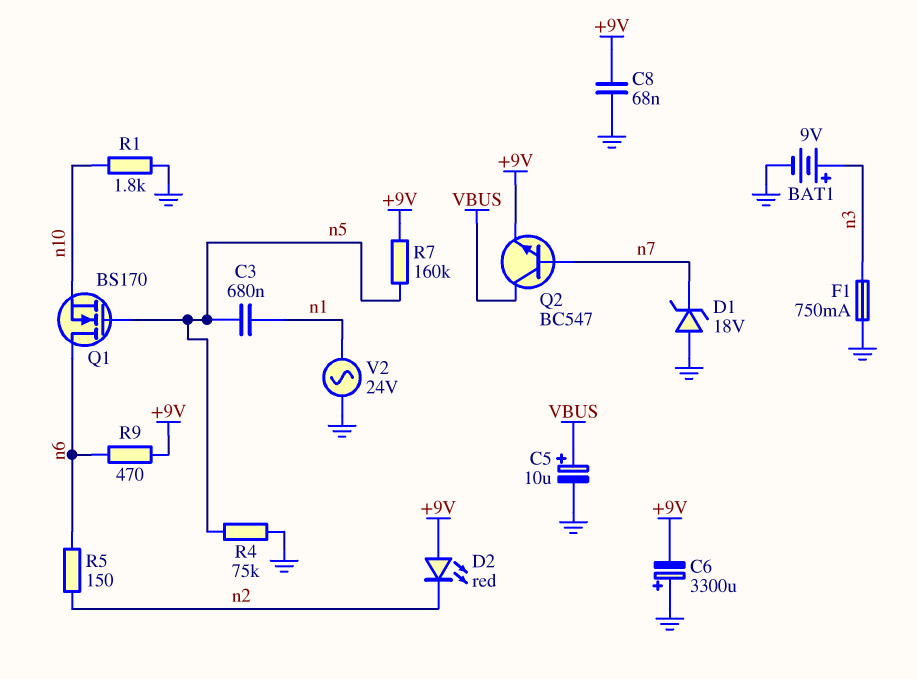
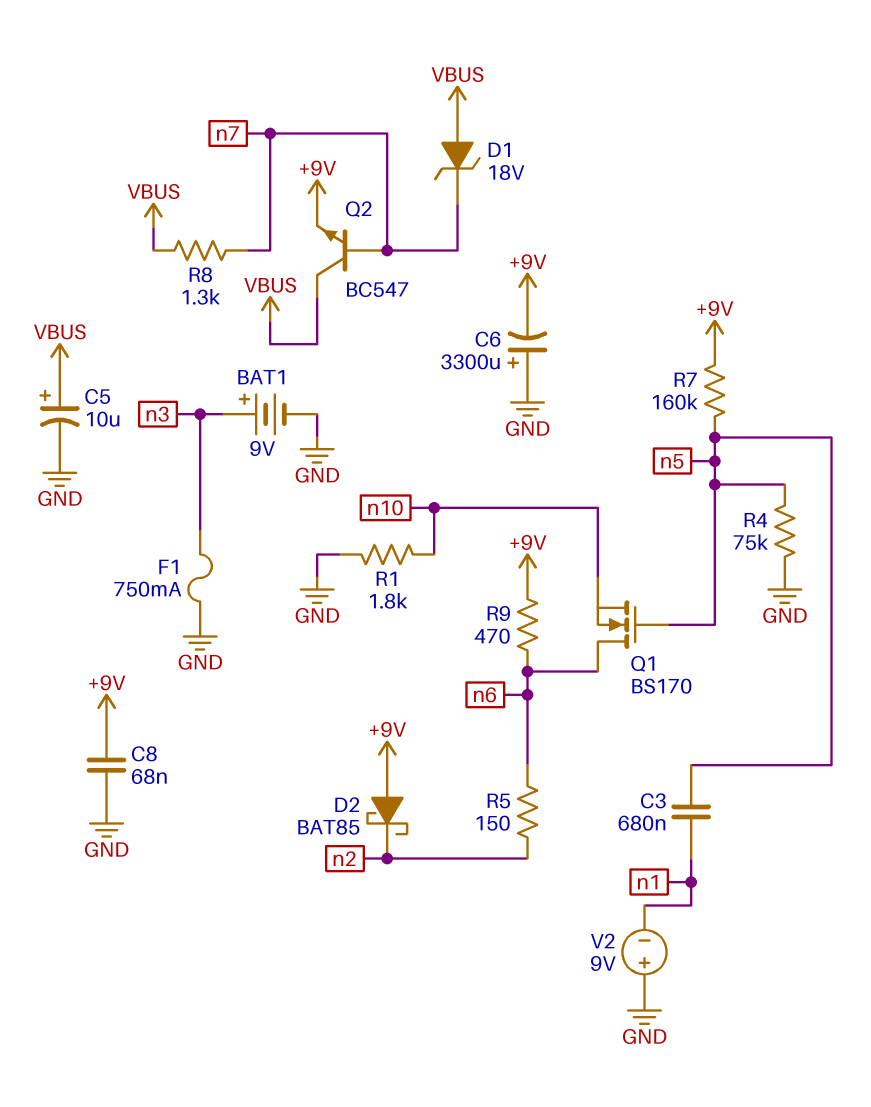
D1: zener 18V (A GND, K n7) -> zener 18V (A VBUS, K n7)
D2: LED red (A +9V, K n2) -> schottky BAT85 (A +9V, K n2)
R8: none -> 1.3k (VBUS, n7)
V2: AC 24V (GND, n1) -> 9V (plus GND, minus n1)

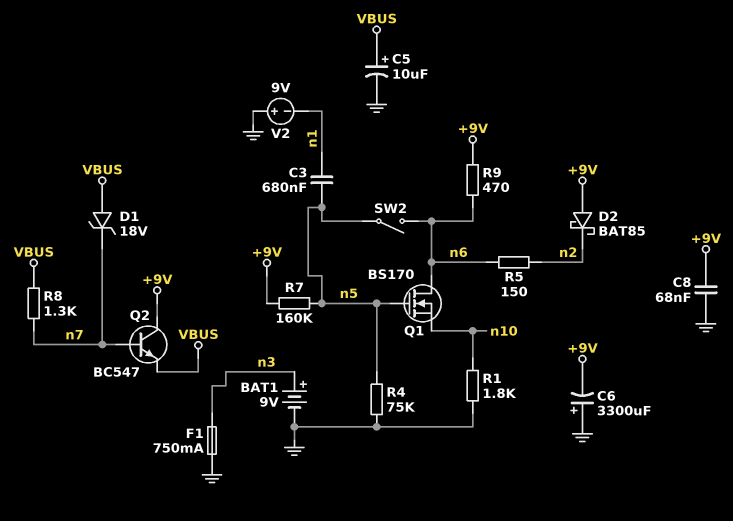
Q2: NPN BC547 (B n7, C VBUS, E +9V) -> NPN BC547 (B n7, C +9V, E VBUS)
SW2: none -> switch (n5, n6)

